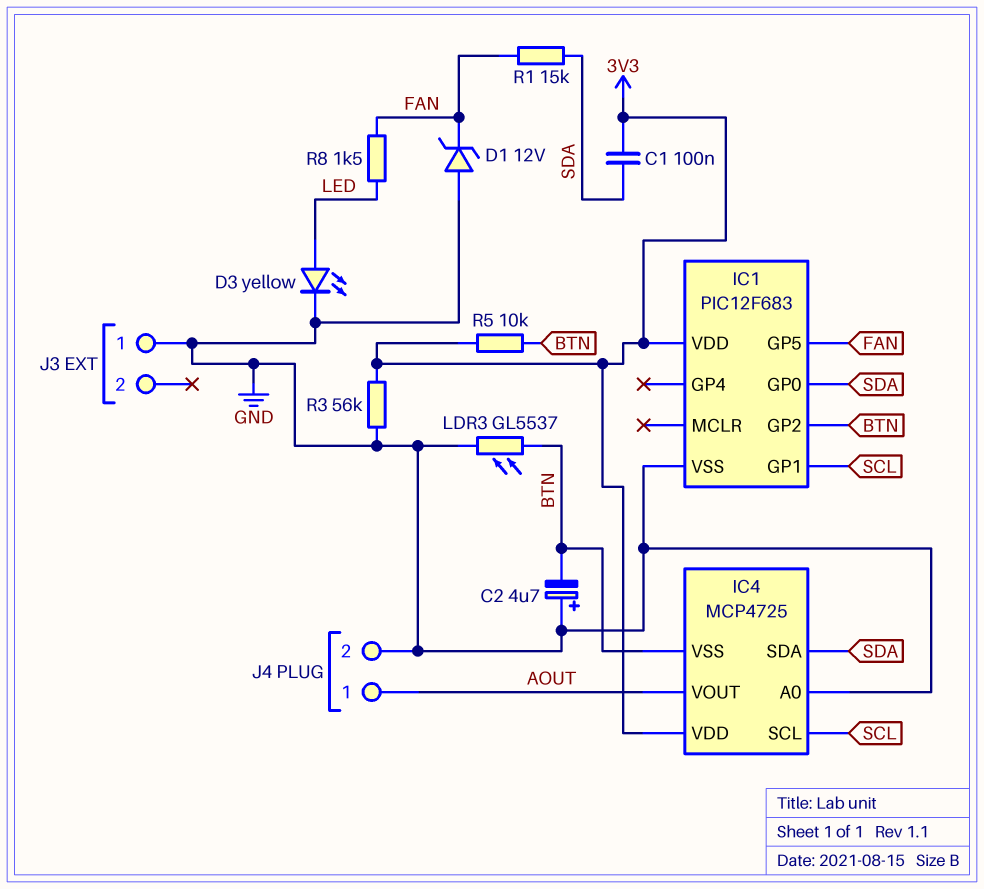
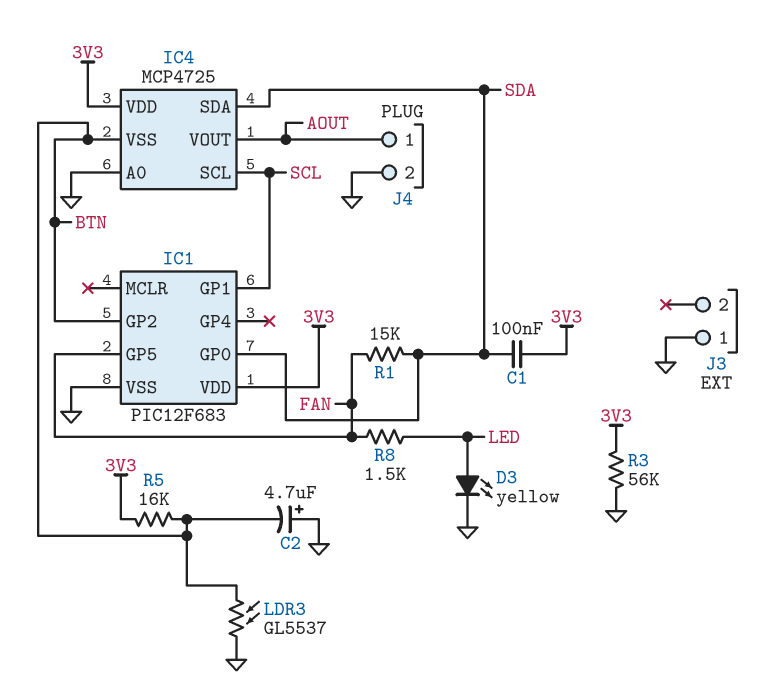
D1: zener 12V (A GND, K FAN) -> none
R5: 10k (3V3, BTN) -> 16k (3V3, BTN)

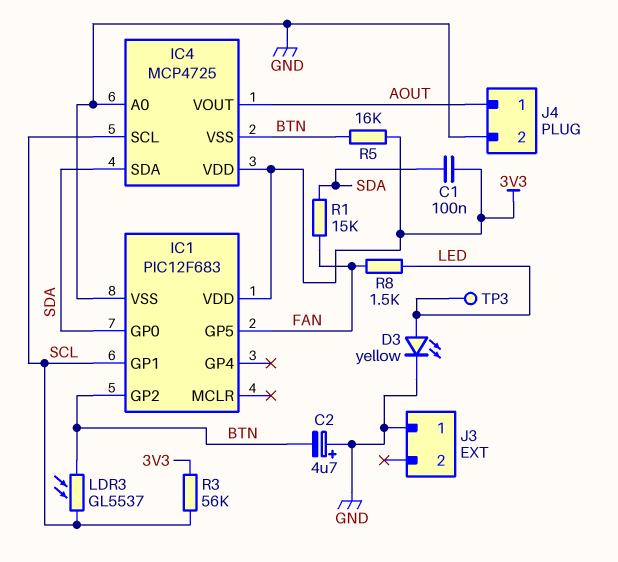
LDR3: GL5537 (BTN, GND) -> GL5537 (BTN, SCL)
R3: 56k (3V3, GND) -> 56k (3V3, SCL)
TP3: none -> test point (LED)

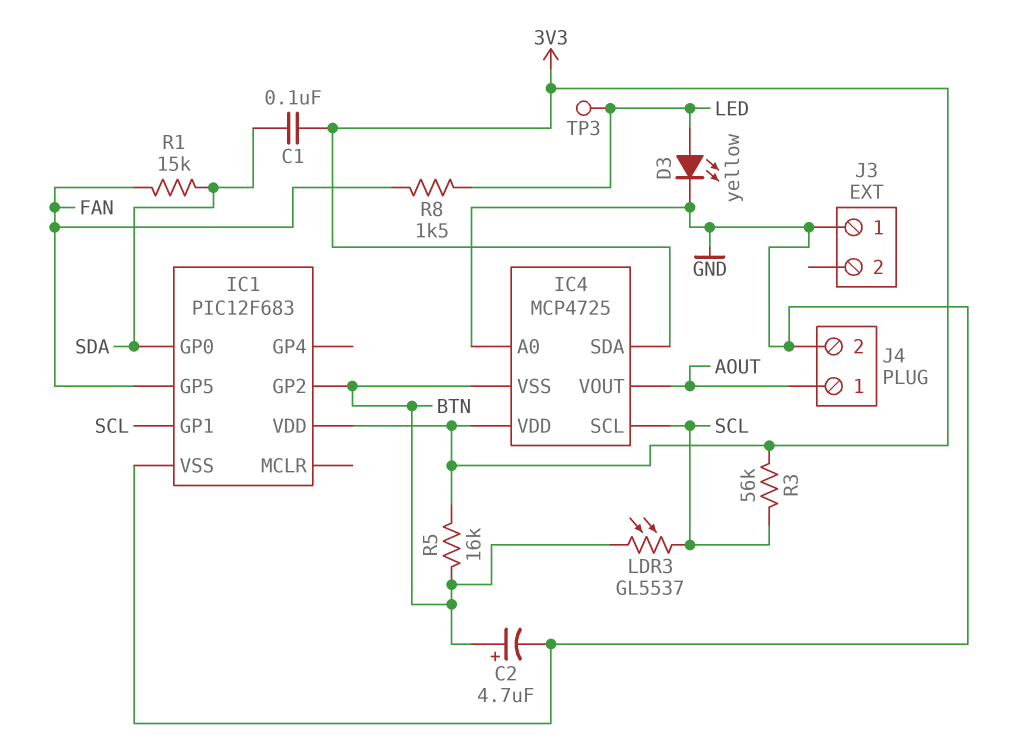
C2: 4.7uF (plus GND, minus BTN) -> 4.7uF (plus BTN, minus GND)
IC4 pin SDA: SDA -> 3V3

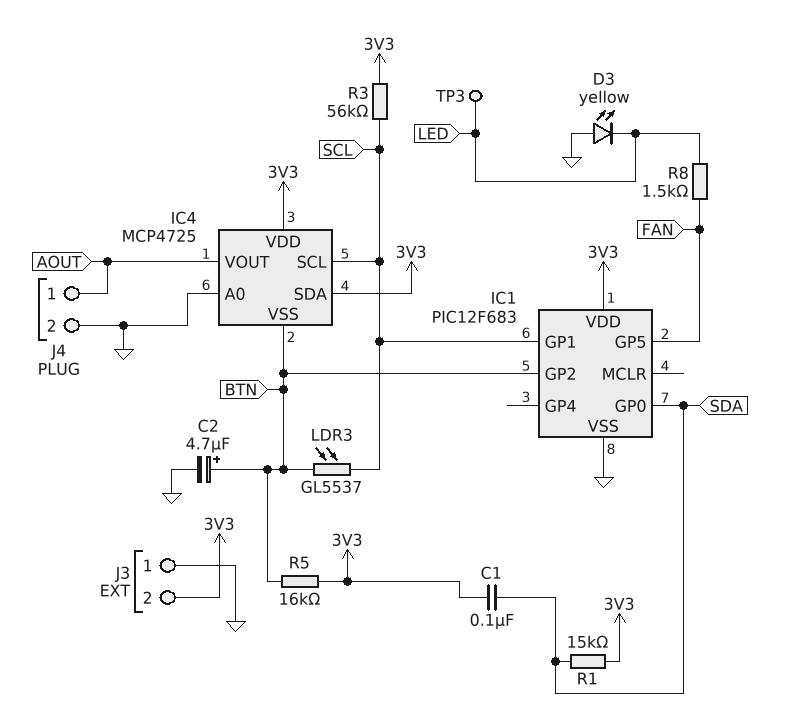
D3: LED yellow (A LED, K GND) -> LED yellow (A GND, K LED)
J3 pin 2: none -> 3V3
R1: 15k (FAN, SDA) -> 15k (3V3, SDA)

